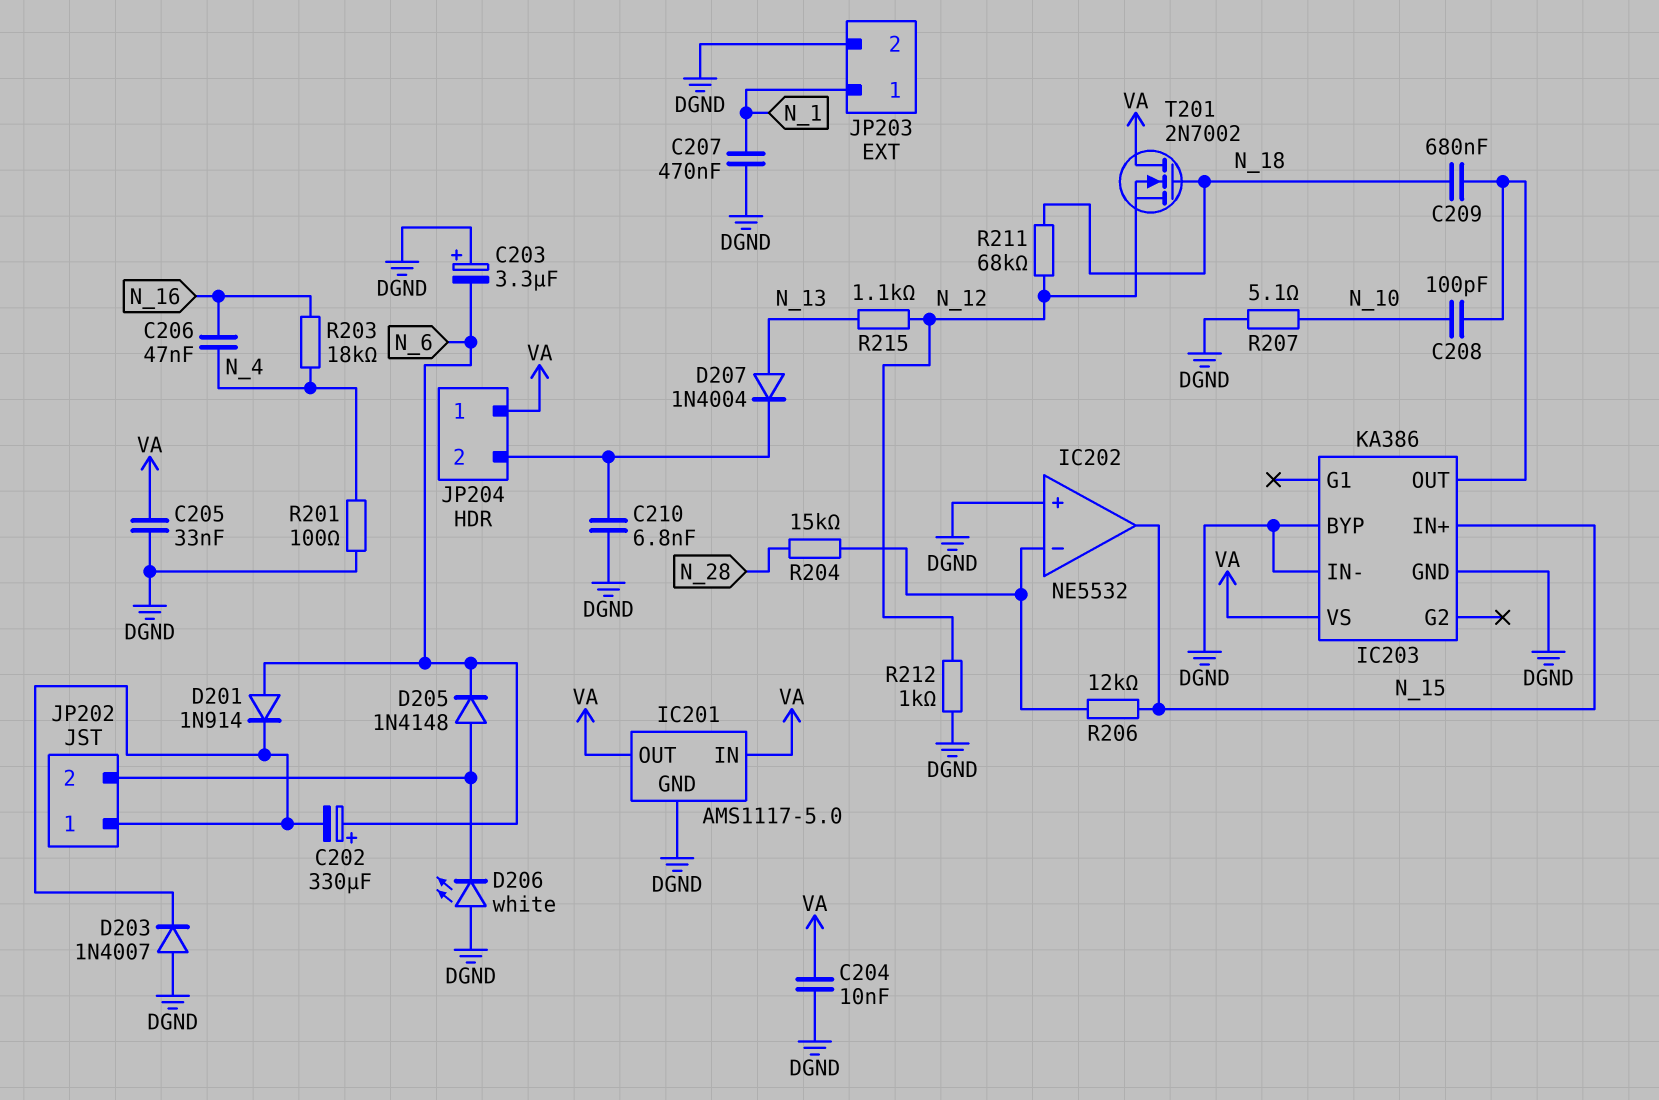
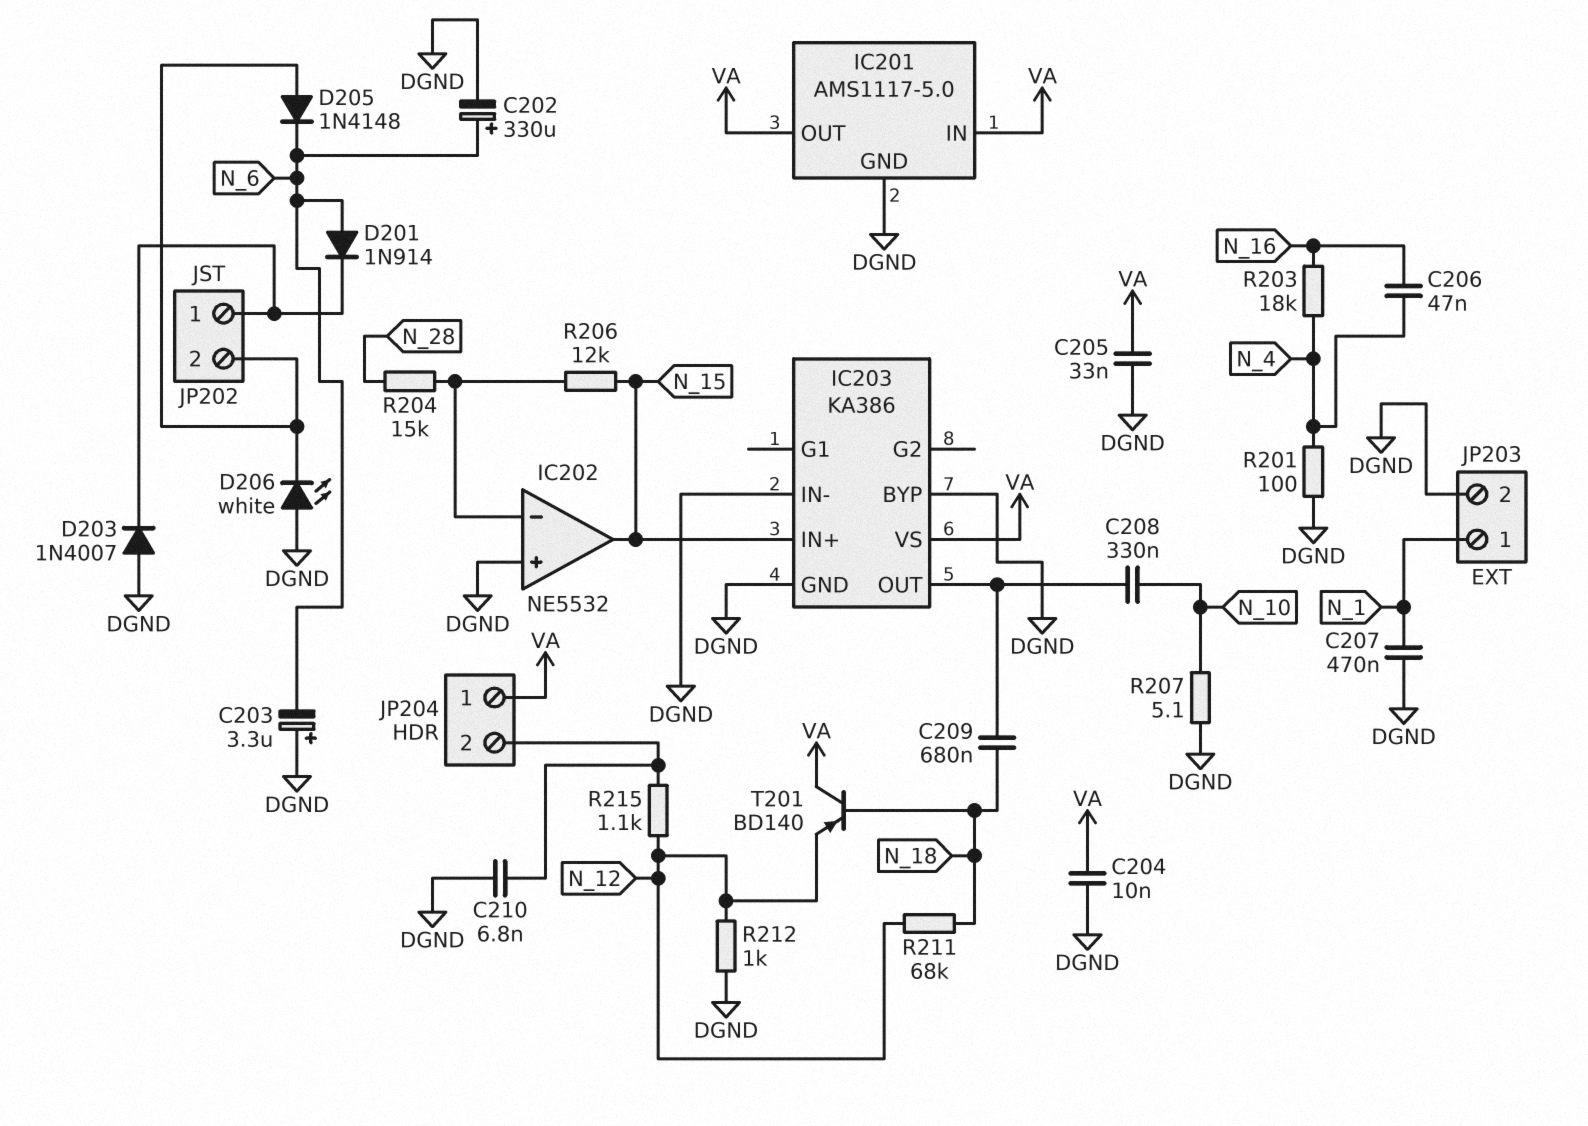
C202: 330uF (plus N_6, minus JP202/1) -> 330uF (plus N_6, minus DGND)
C208: 100pF (IC203/OUT, N_10) -> 330nF (IC203/OUT, N_10)
D207: diode 1N4004 (A N_13, K JP204/2) -> none
R215: 1.1k (N_12, N_13) -> 1.1k (JP204/2, N_12)
T201: NMOS 2N7002 (G N_18, D VA, S N_12) -> PNP BD140 (B N_18, C VA, E N_12)

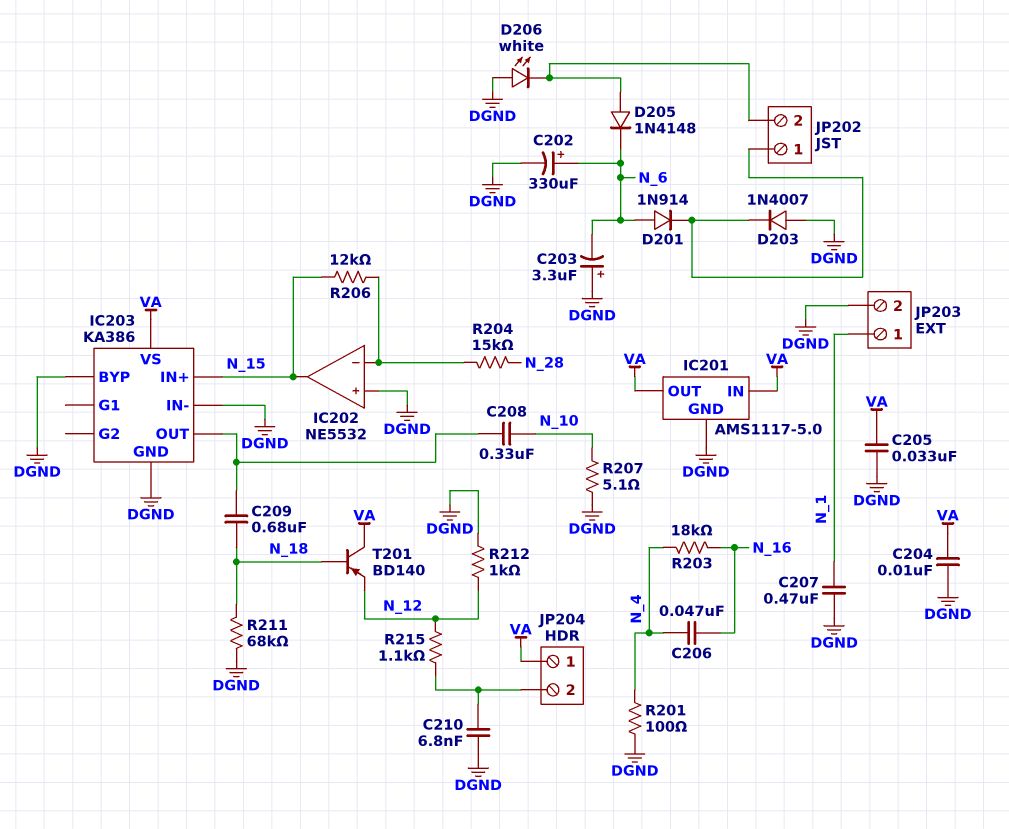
R211: 68k (N_12, N_18) -> 68k (DGND, N_18)

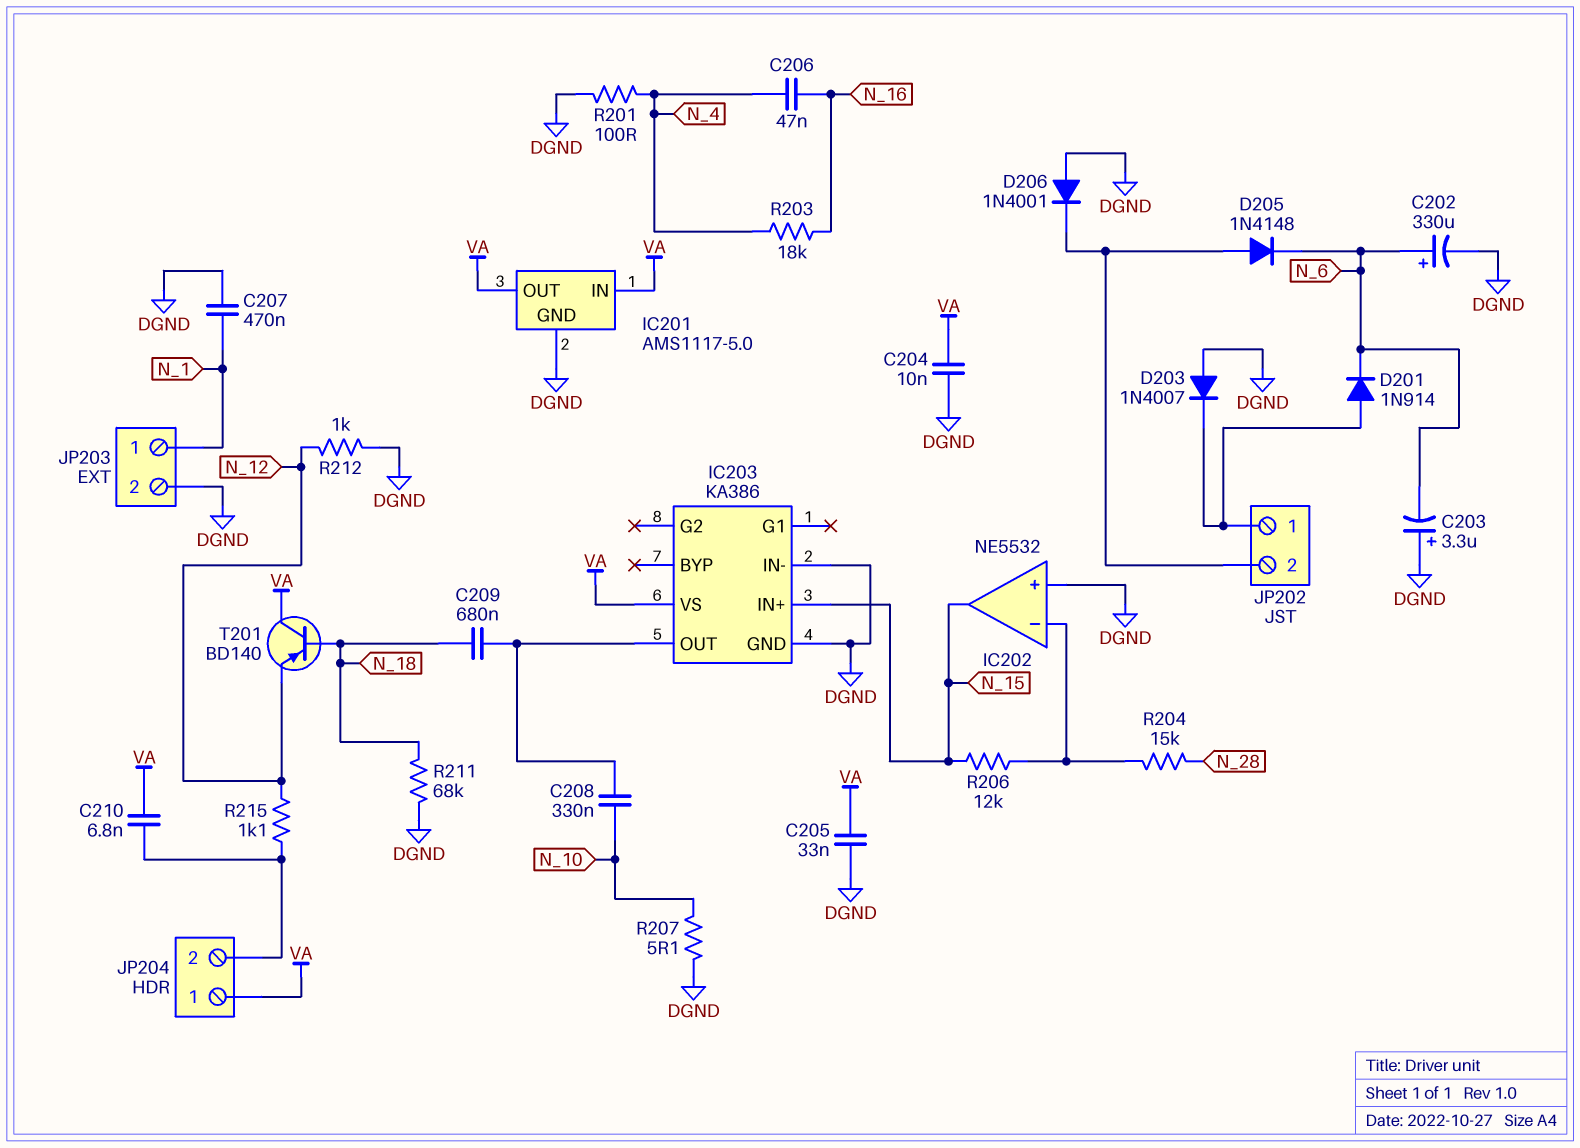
C210: 6.8nF (DGND, JP204/2) -> 6.8nF (JP204/2, VA)
D201: diode 1N914 (A N_6, K JP202/1) -> diode 1N914 (A JP202/1, K N_6)
D206: LED white (A DGND, K JP202/2) -> diode 1N4001 (A DGND, K JP202/2)
IC203 pin BYP: DGND -> none

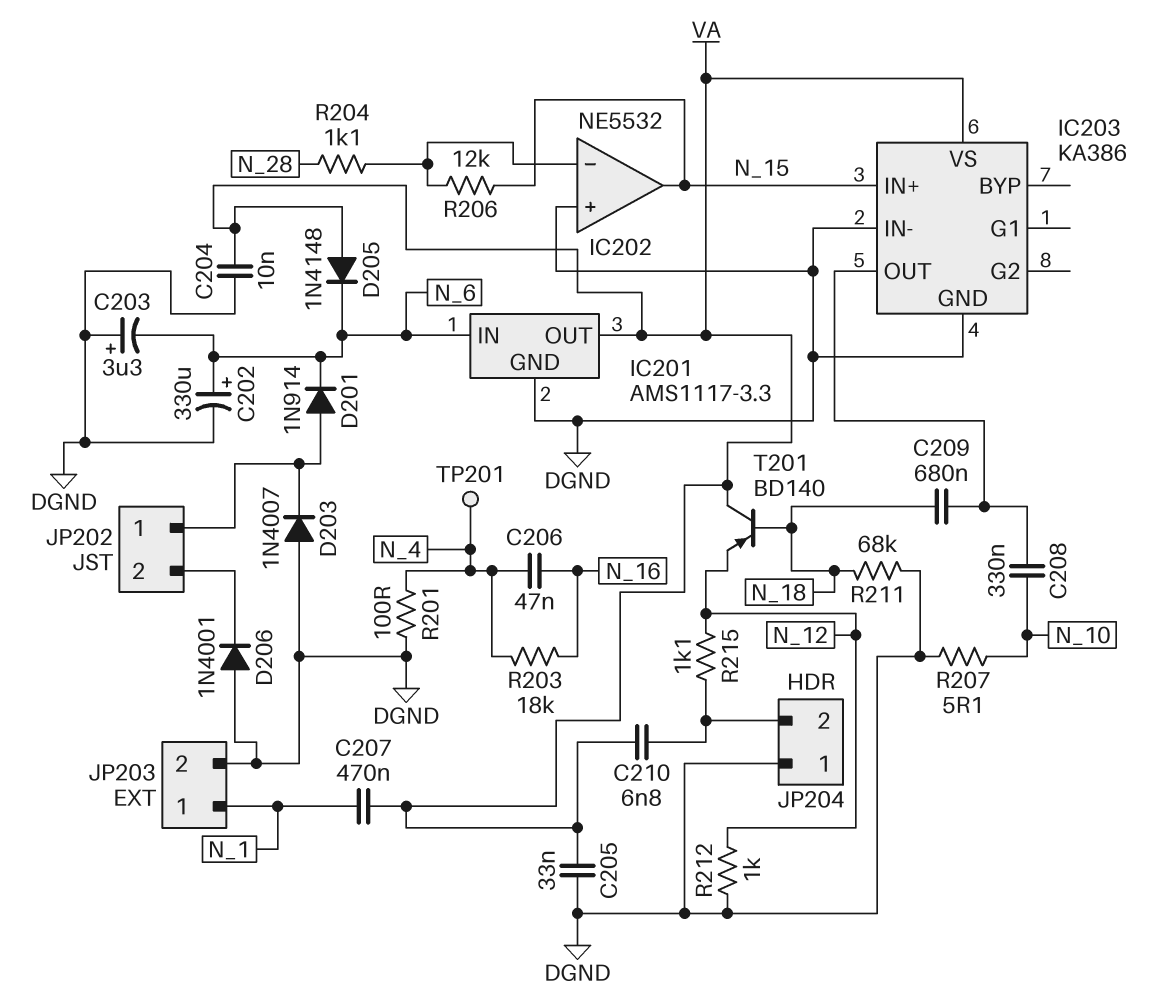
C207: 470nF (DGND, N_1) -> 470nF (N_1, VA)
D205: diode 1N4148 (A JP202/2, K N_6) -> diode 1N4148 (A VA, K N_6)
IC201: AMS1117-5.0 -> AMS1117-3.3
IC201 pin IN: VA -> N_6
JP204 pin 1: VA -> DGND
R204: 15k (IC202/in-, N_28) -> 1.1k (IC202/in-, N_28)
TP201: none -> test point (N_4)

